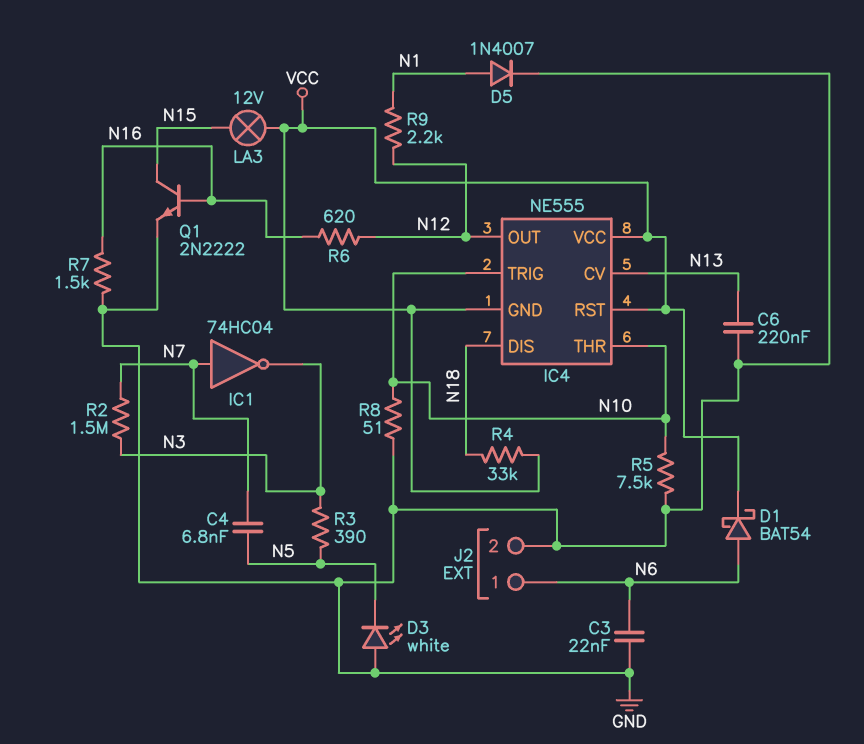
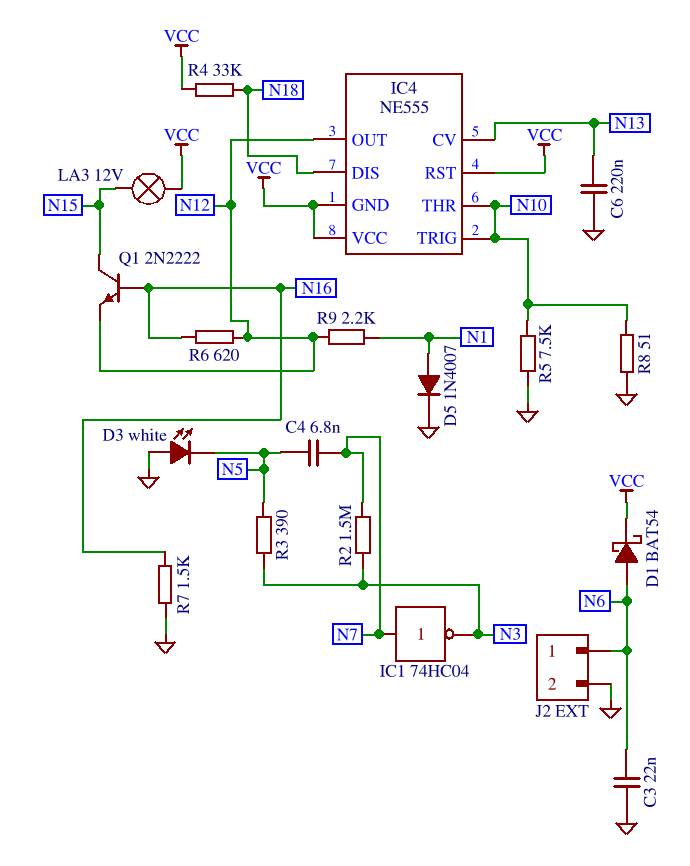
Q1: NPN 2N2222 (B N16, C N15, E GND) -> NPN 2N2222 (B N16, C N15, E N12)

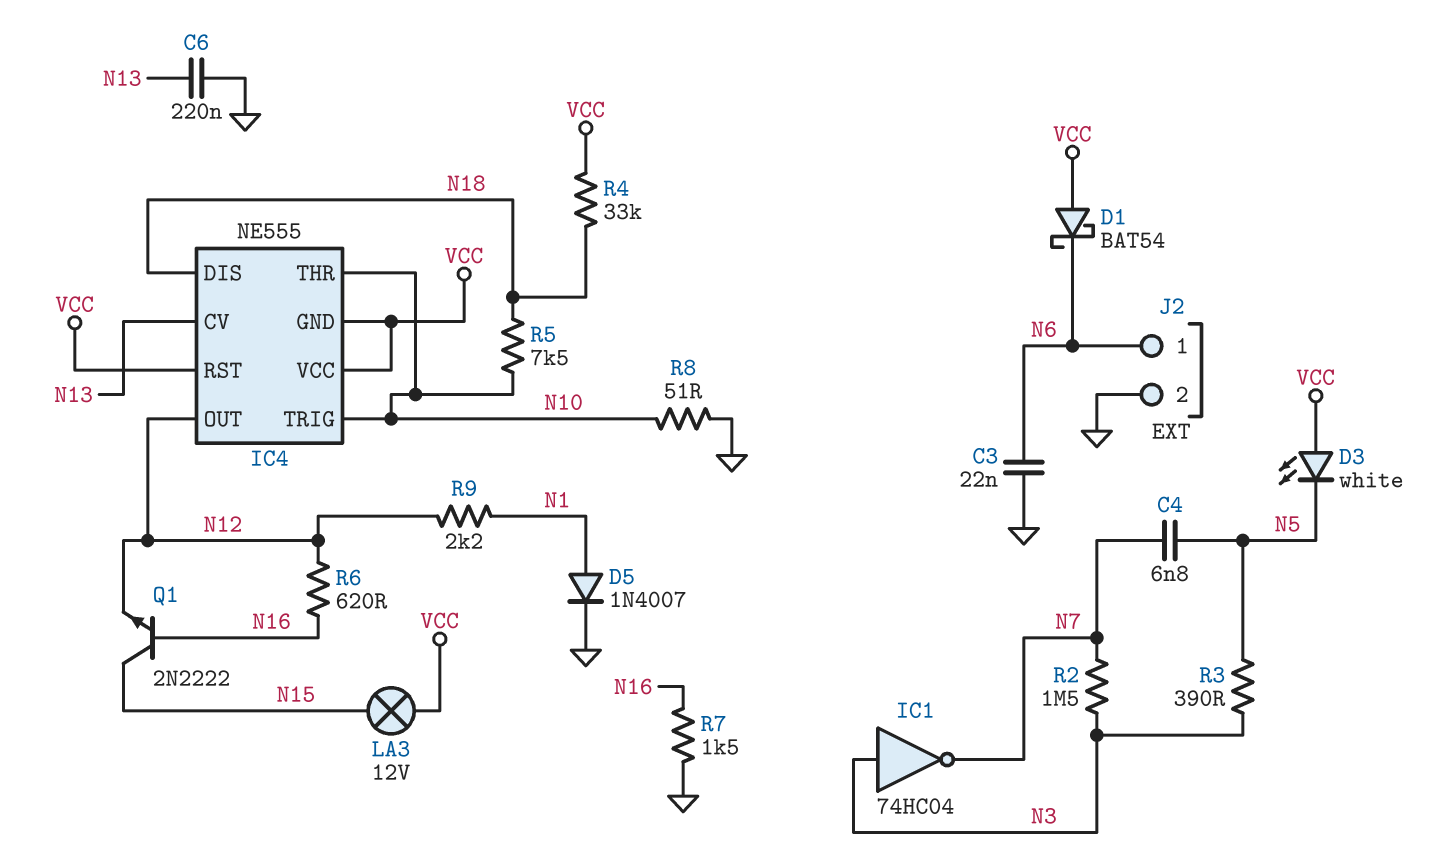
D1: schottky BAT54 (A N6, K VCC) -> schottky BAT54 (A VCC, K N6)
D3: LED white (A GND, K N5) -> LED white (A VCC, K N5)
IC1: NOT 74HC04 (in N7, out N3) -> NOT 74HC04 (in N3, out N7)
R5: 7.5k (GND, N10) -> 7.5k (N10, N18)

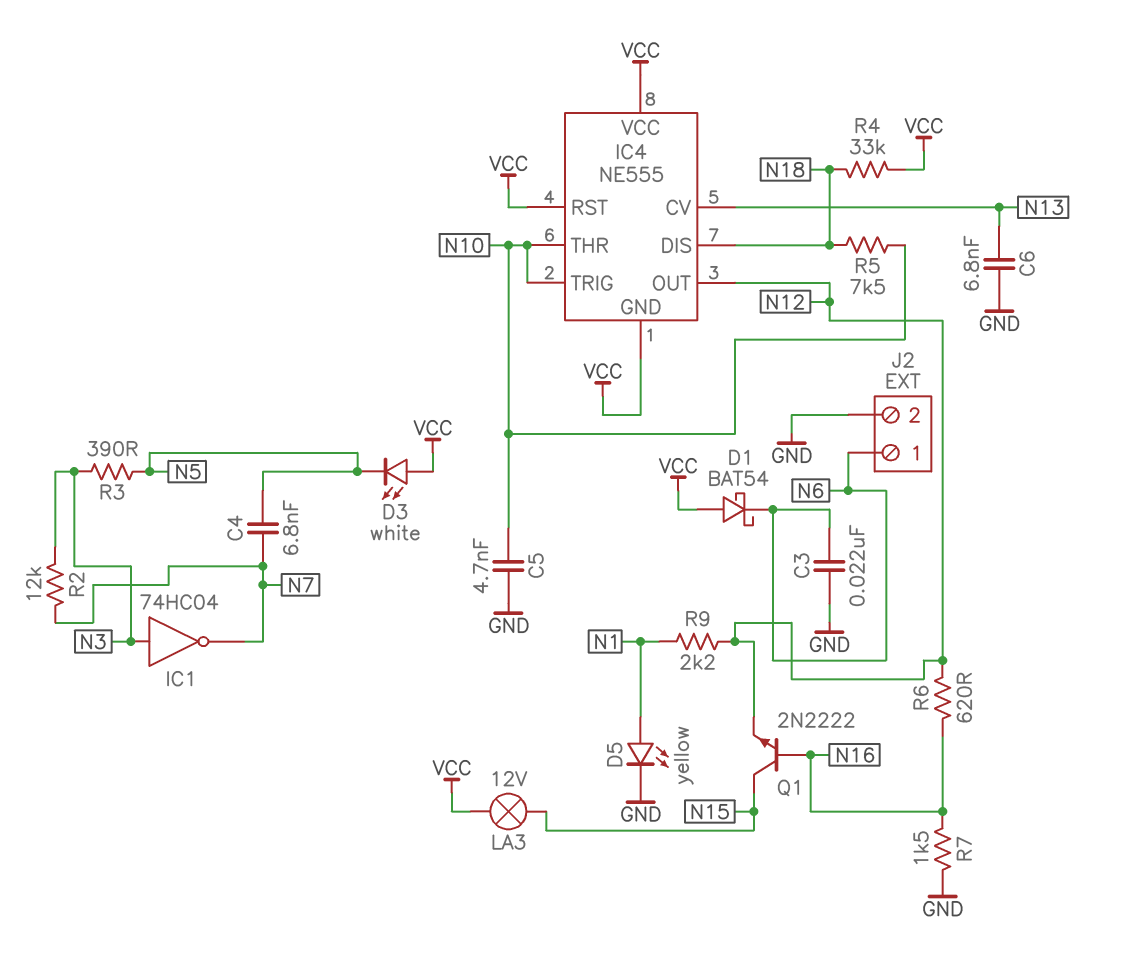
C5: none -> 4.7nF (GND, N10)
C6: 220nF (GND, N13) -> 6.8nF (GND, N13)
D5: diode 1N4007 (A N1, K GND) -> LED yellow (A N1, K GND)
R2: 1.5M (N3, N7) -> 12k (N3, N7)
R8: 51 (GND, N10) -> none

